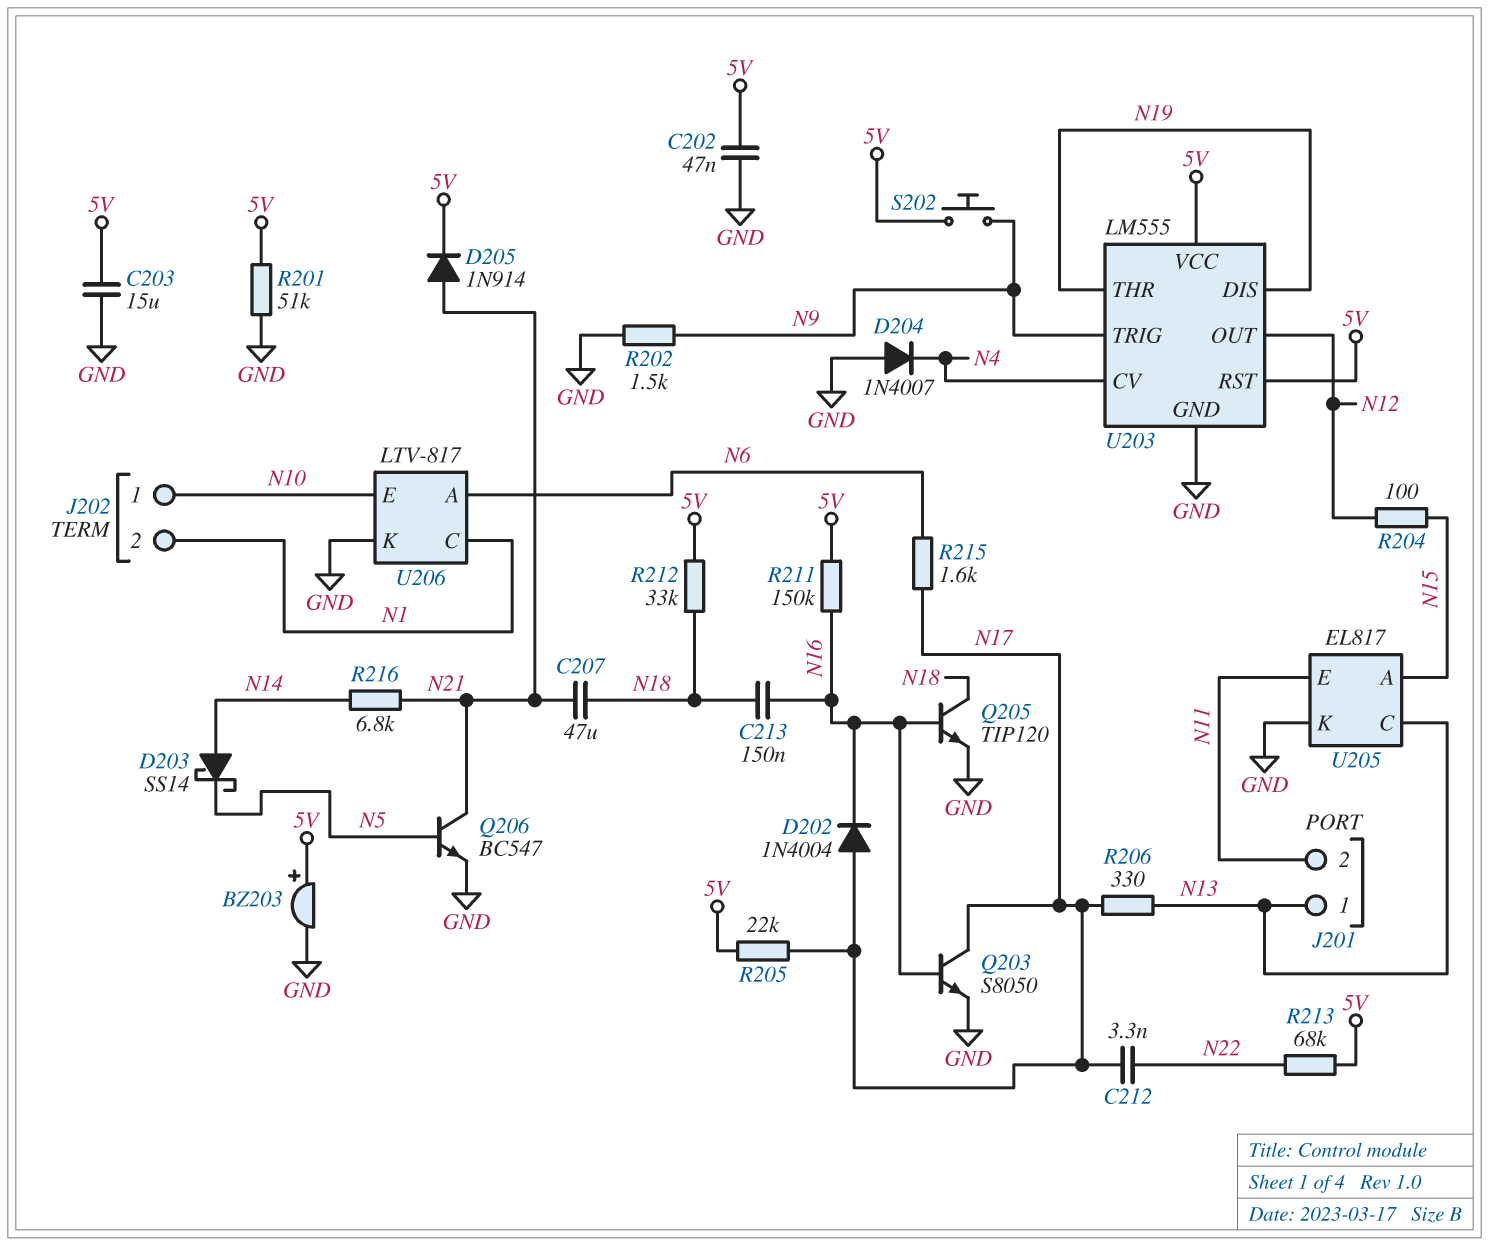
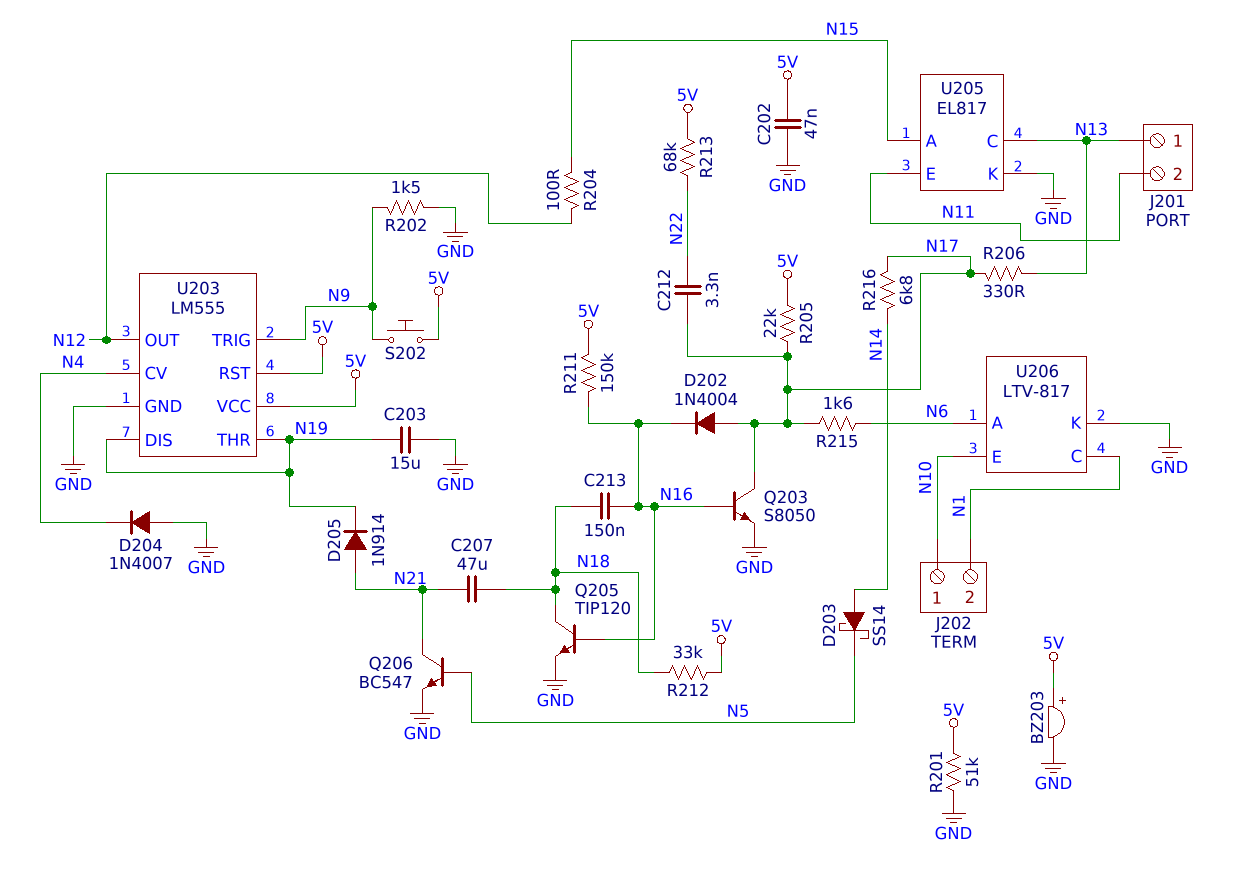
C203: 15uF (5V, GND) -> 15uF (GND, N19)
D205: diode 1N914 (A N21, K 5V) -> diode 1N914 (A N21, K N19)
R216: 6.8k (N14, N21) -> 6.8k (N14, N17)

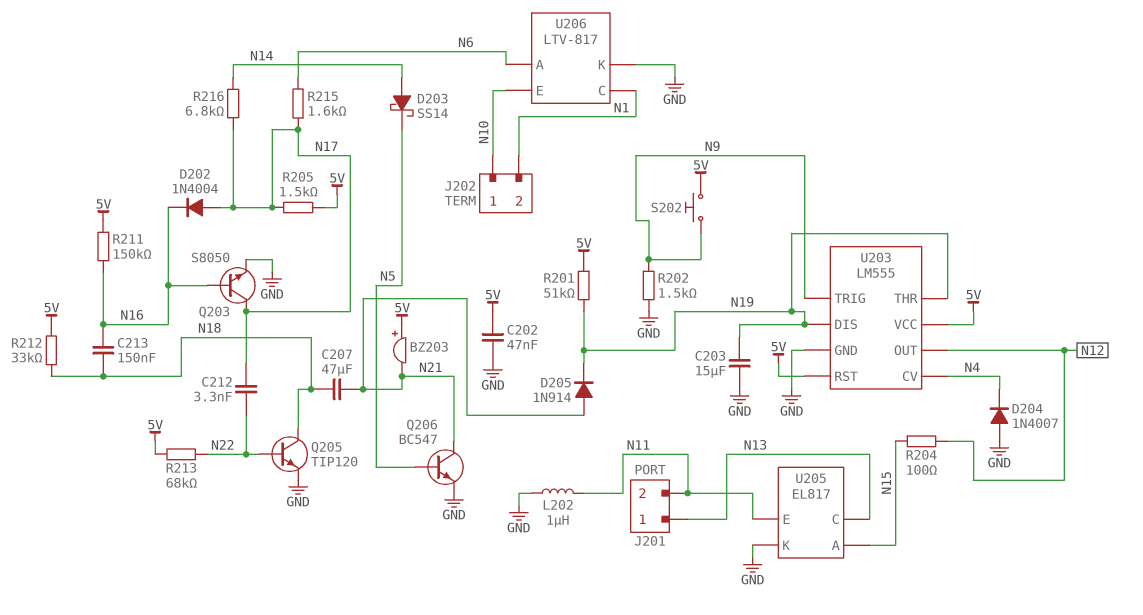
BZ203: buzzer (plus 5V, minus GND) -> buzzer (plus 5V, minus N21)
L202: none -> 1uH (GND, N11)
Q205: NPN TIP120 (B N16, C N18, E GND) -> NPN TIP120 (B N22, C N18, E GND)
R201: 51k (5V, GND) -> 51k (5V, N19)
R205: 22k (5V, N17) -> 1.5k (5V, N17)
R206: 330 (N13, N17) -> none

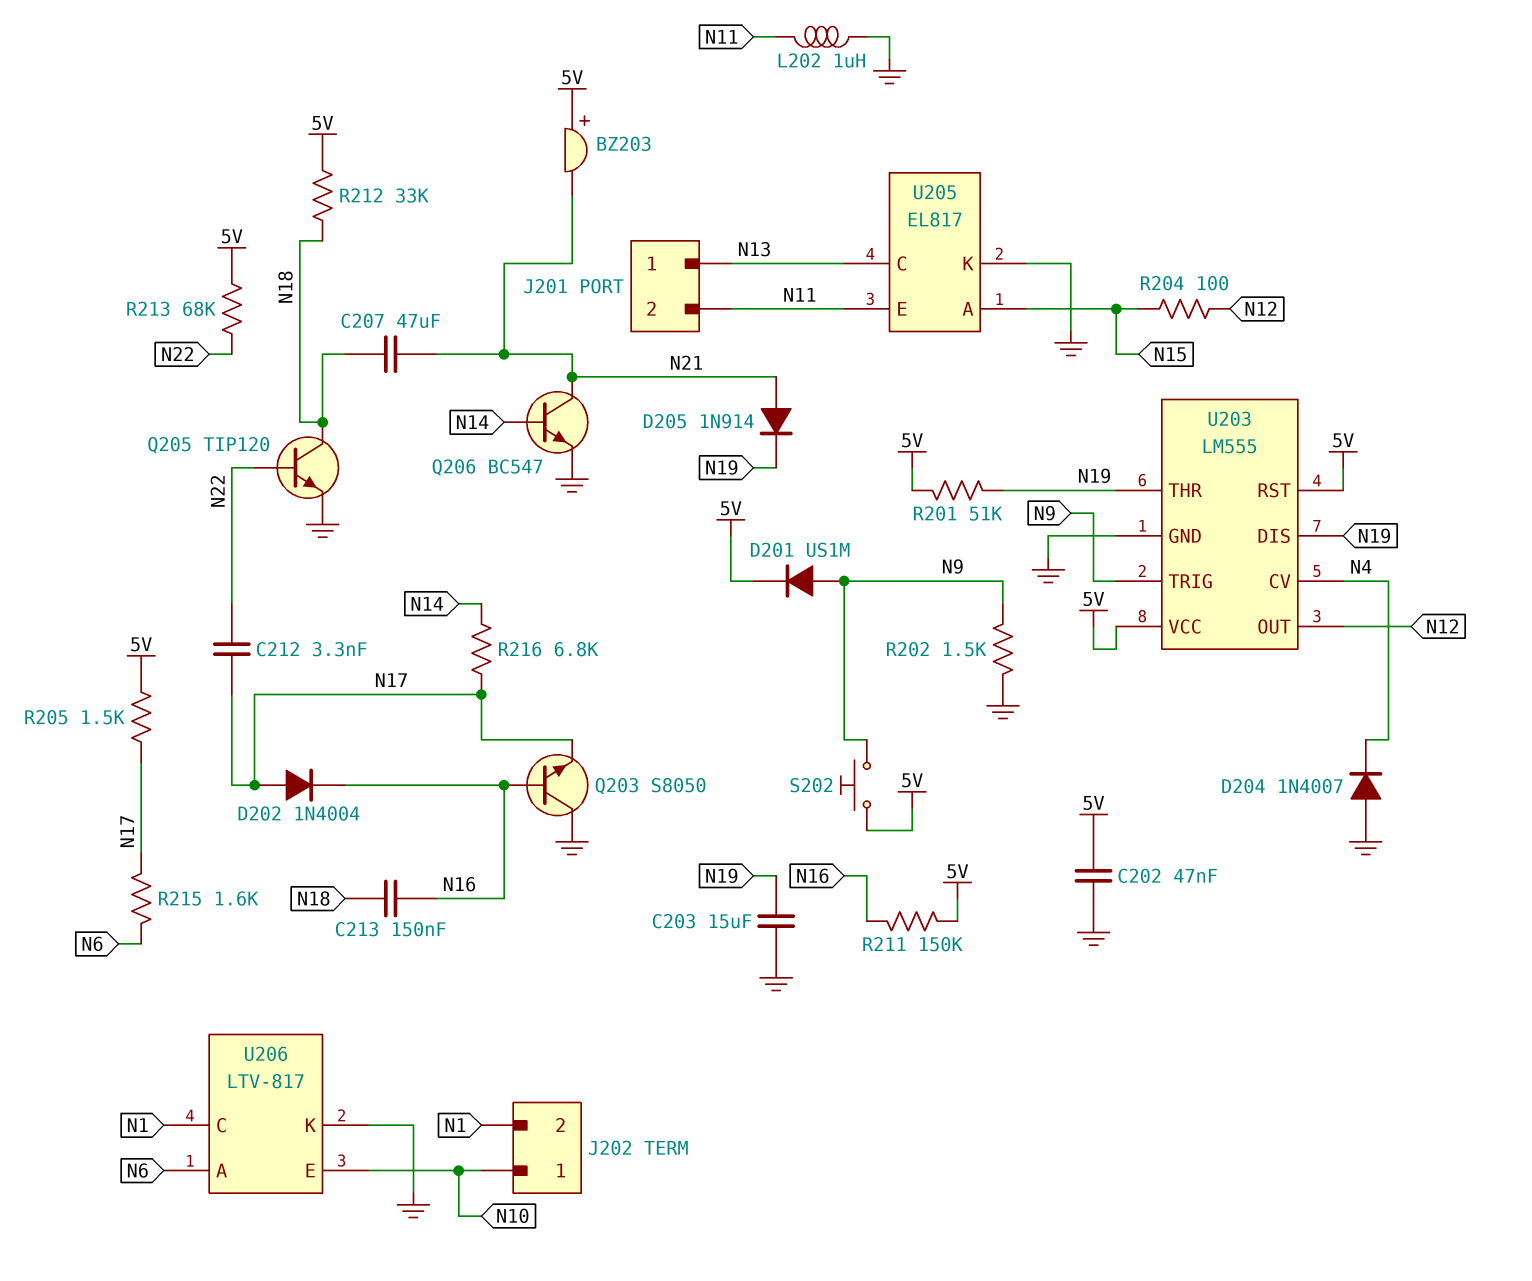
D201: none -> diode US1M (A N9, K 5V)
D203: schottky SS14 (A N14, K N5) -> none
Q203: NPN S8050 (B N16, C N17, E GND) -> NPN S8050 (B N16, C GND, E N17)
Q206: NPN BC547 (B N5, C N21, E GND) -> NPN BC547 (B N14, C N21, E GND)

